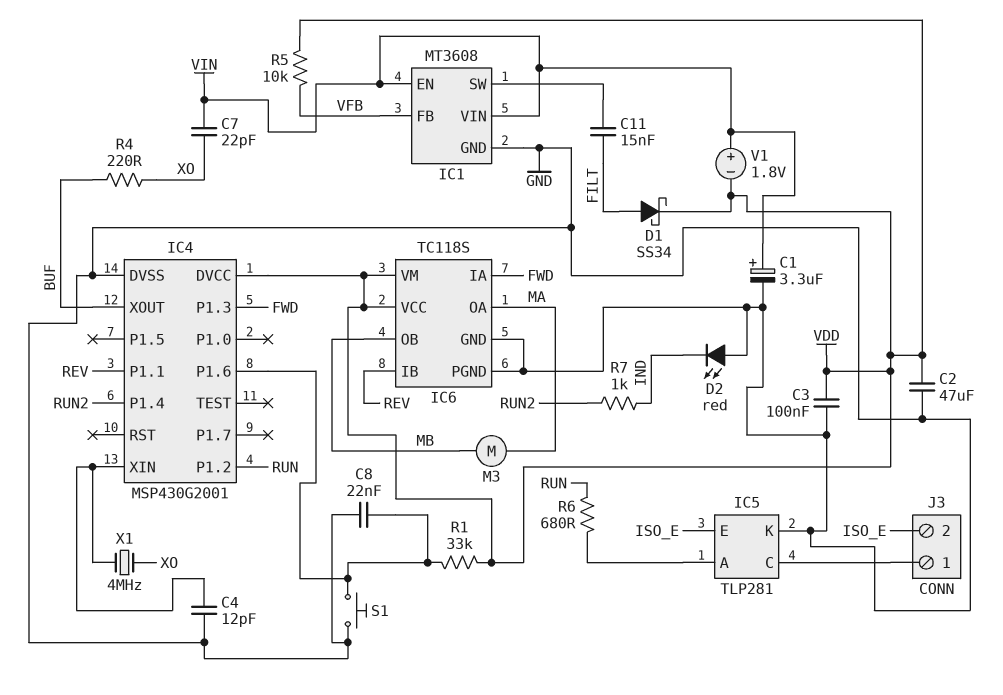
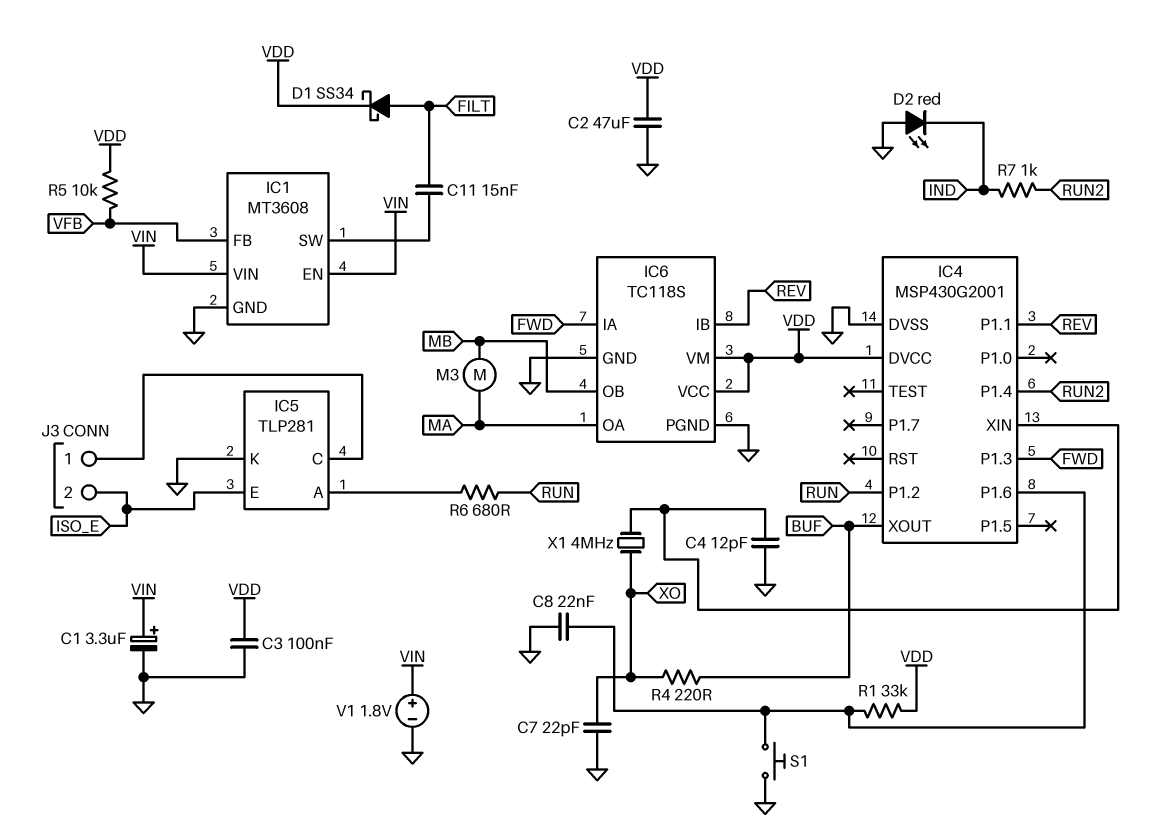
C7: 22pF (VIN, XO) -> 22pF (GND, XO)
V1: 1.8V (plus VIN, minus VDD) -> 1.8V (plus VIN, minus GND)

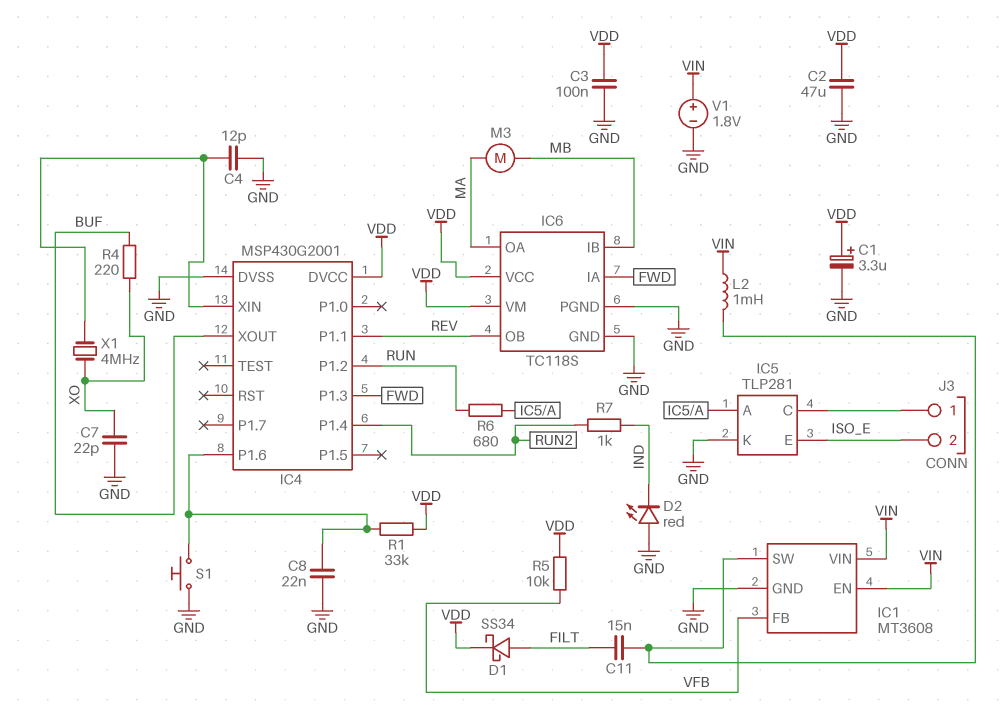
C1: 3.3uF (plus VIN, minus GND) -> 3.3uF (plus VDD, minus GND)
IC6 pin IB: REV -> MB
IC6 pin OB: MB -> REV
L2: none -> 1mH (IC1/SW, VIN)

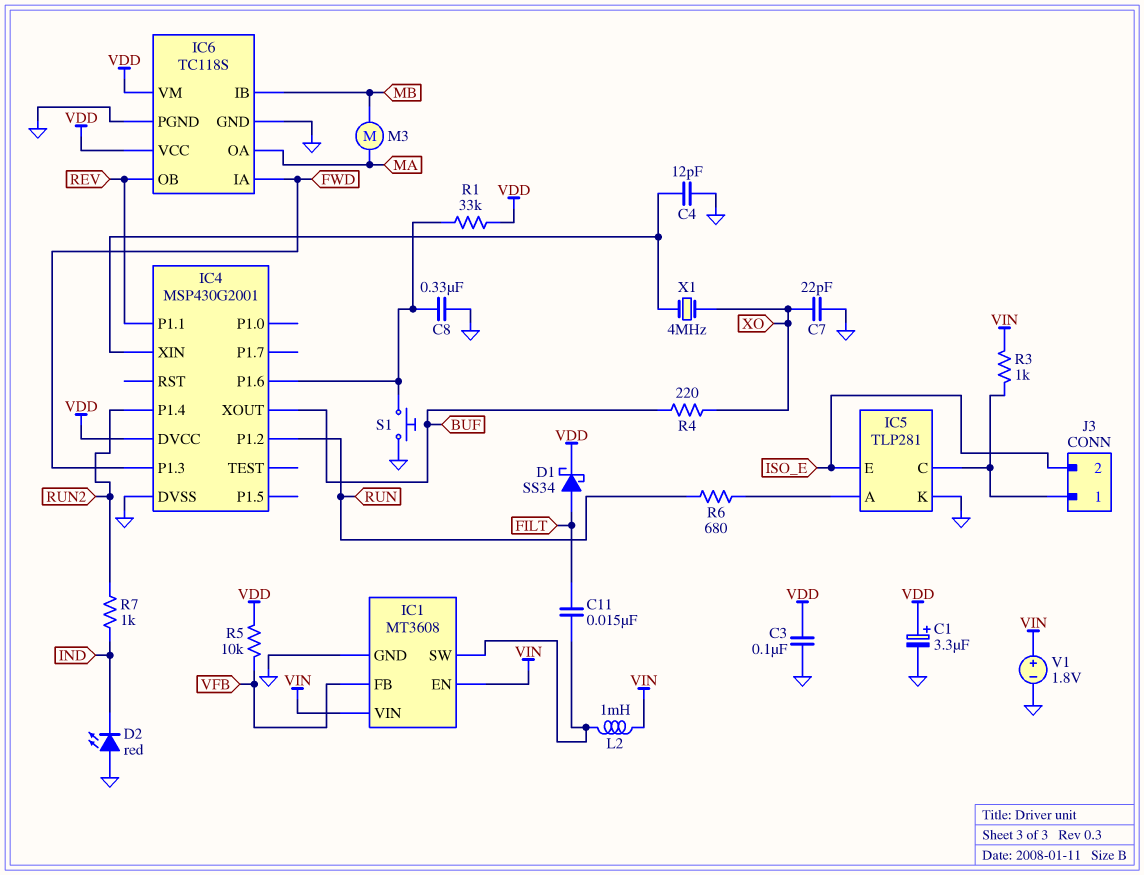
C2: 47uF (GND, VDD) -> none
C8: 22nF (GND, IC4/P1.6) -> 330nF (GND, IC4/P1.6)
R3: none -> 1k (IC5/C, VIN)

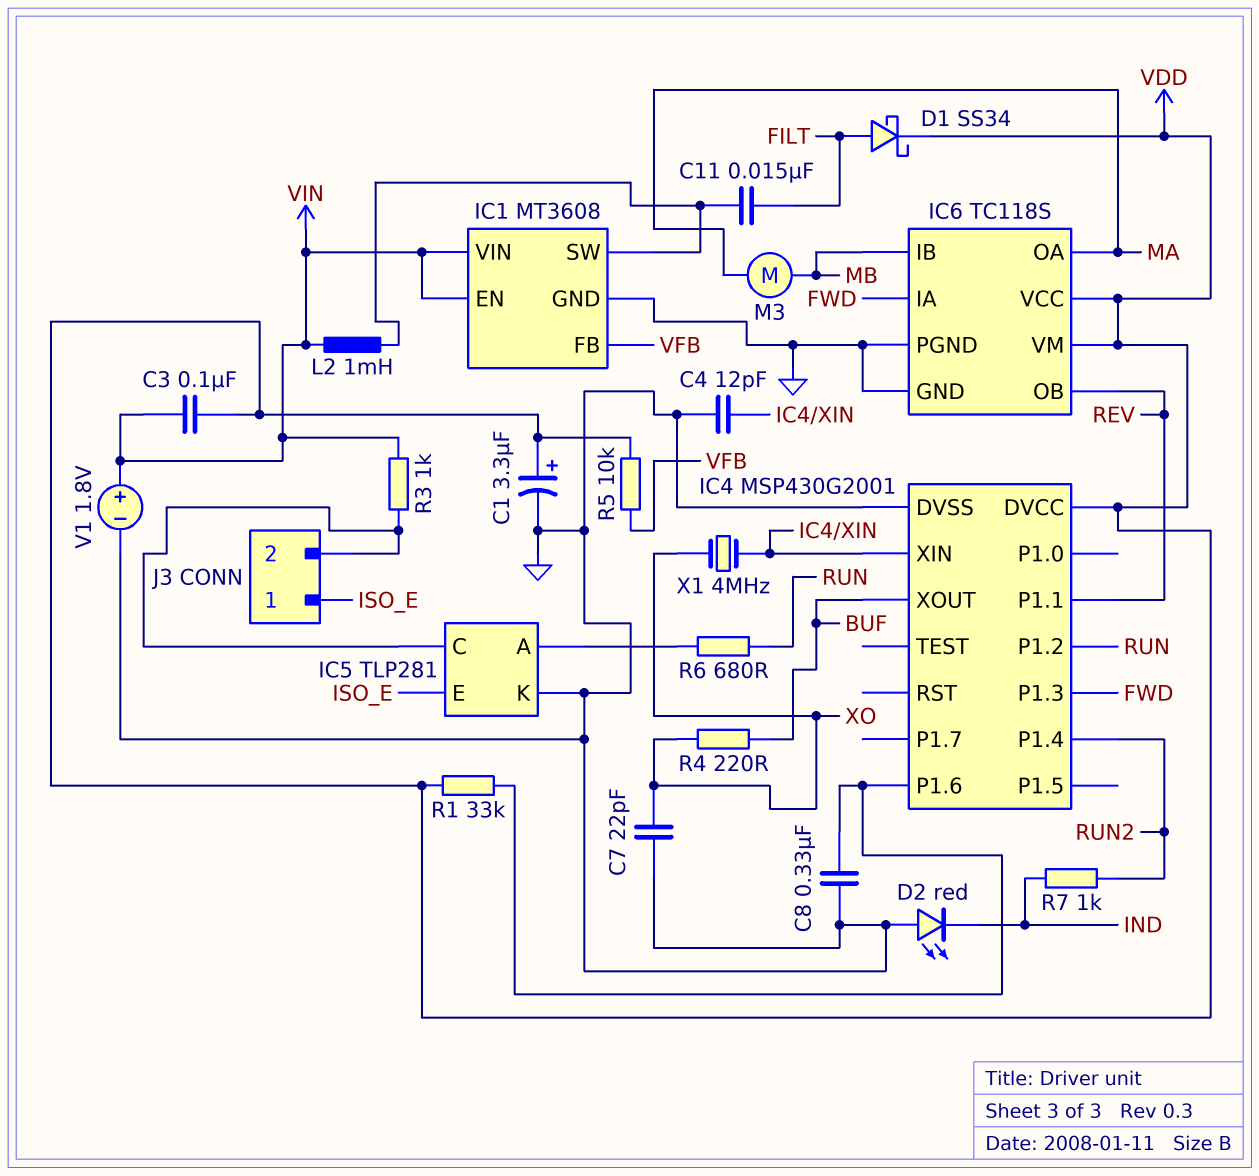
C3: 100nF (GND, VDD) -> 100nF (VDD, VIN)
J3 pin 1: IC5/C -> ISO_E
J3 pin 2: ISO_E -> IC5/C
S1: button (GND, IC4/P1.6) -> none

